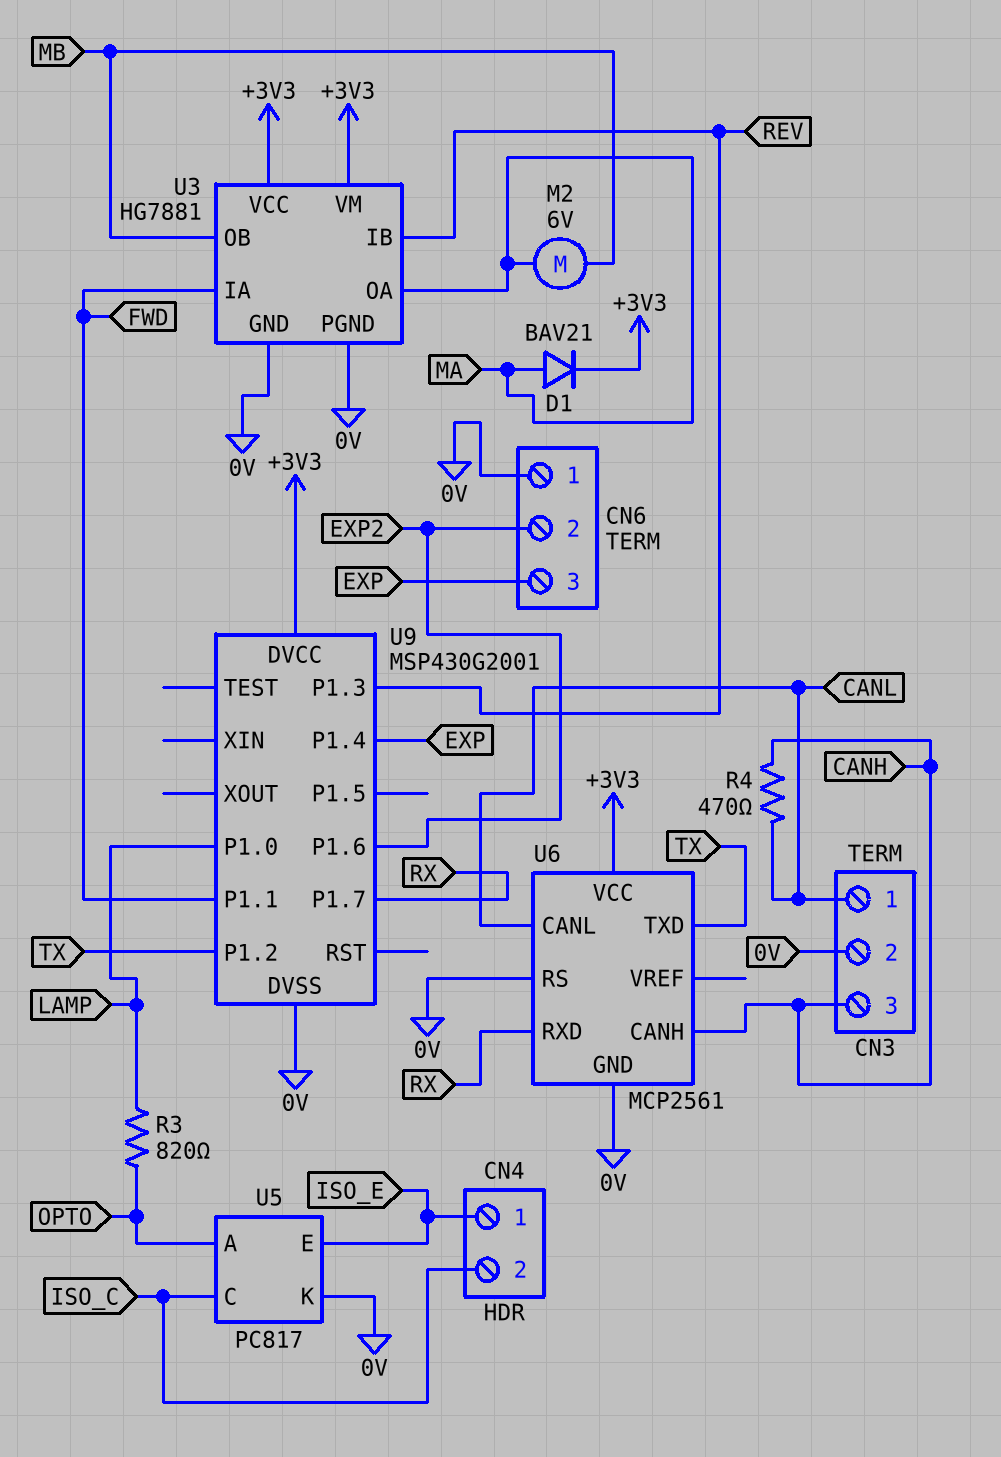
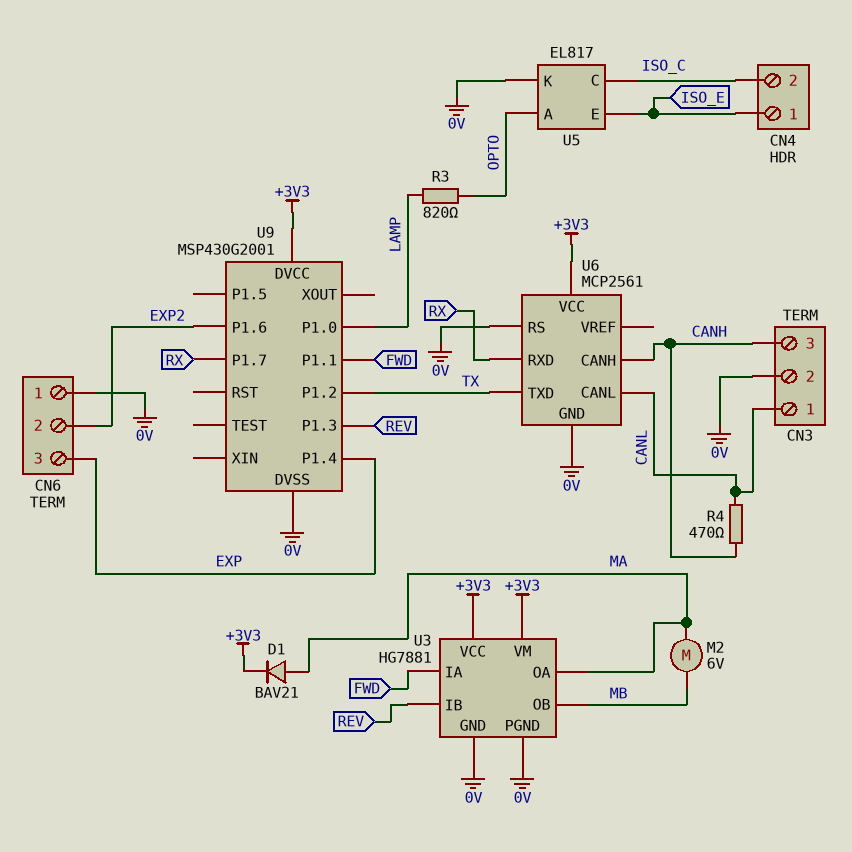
U5: PC817 -> EL817

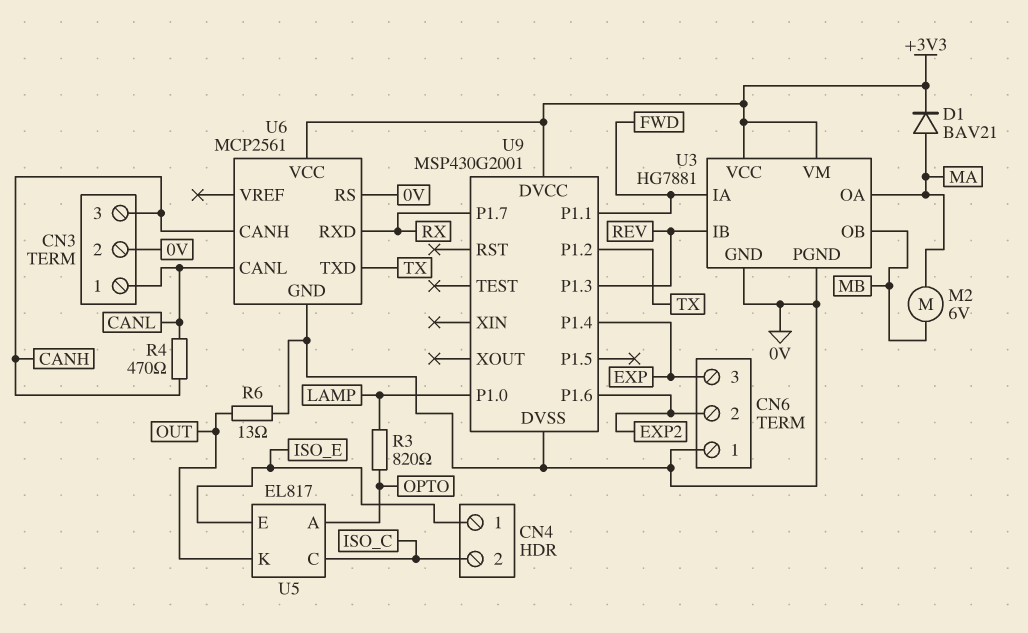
R6: none -> 13 (0V, OUT)
U5 pin K: 0V -> OUT

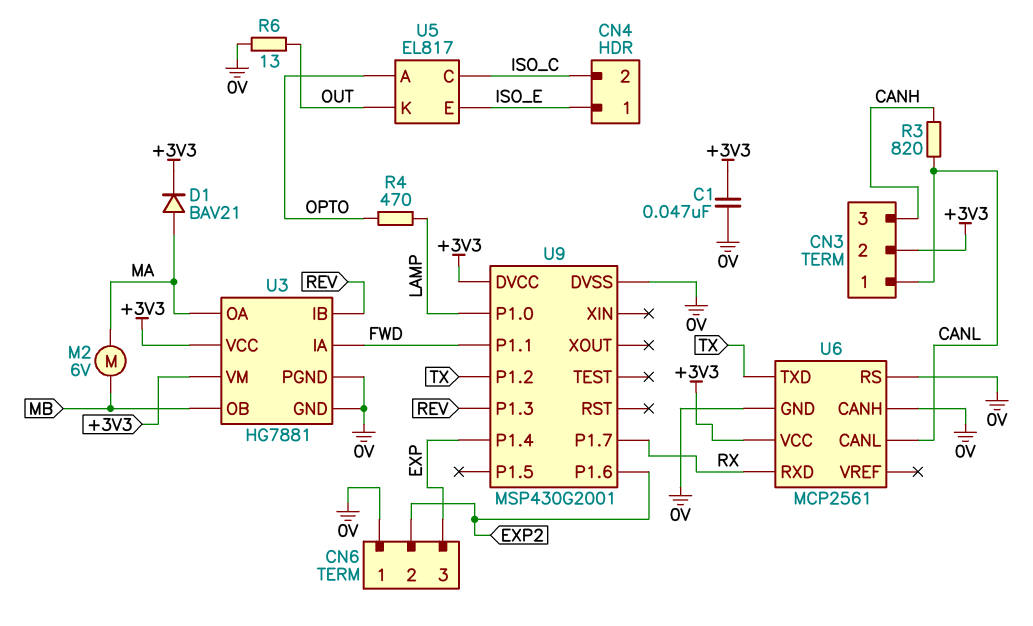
C1: none -> 47nF (+3V3, 0V)
CN3 pin 2: 0V -> +3V3
R3: 820 (LAMP, OPTO) -> 820 (CANH, CANL)
R4: 470 (CANH, CANL) -> 470 (LAMP, OPTO)
U6 pin CANH: CANH -> 0V

